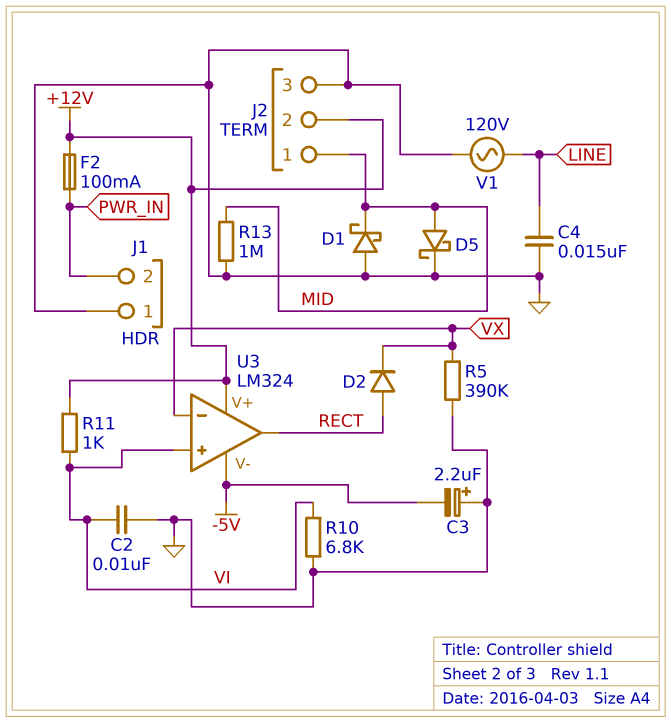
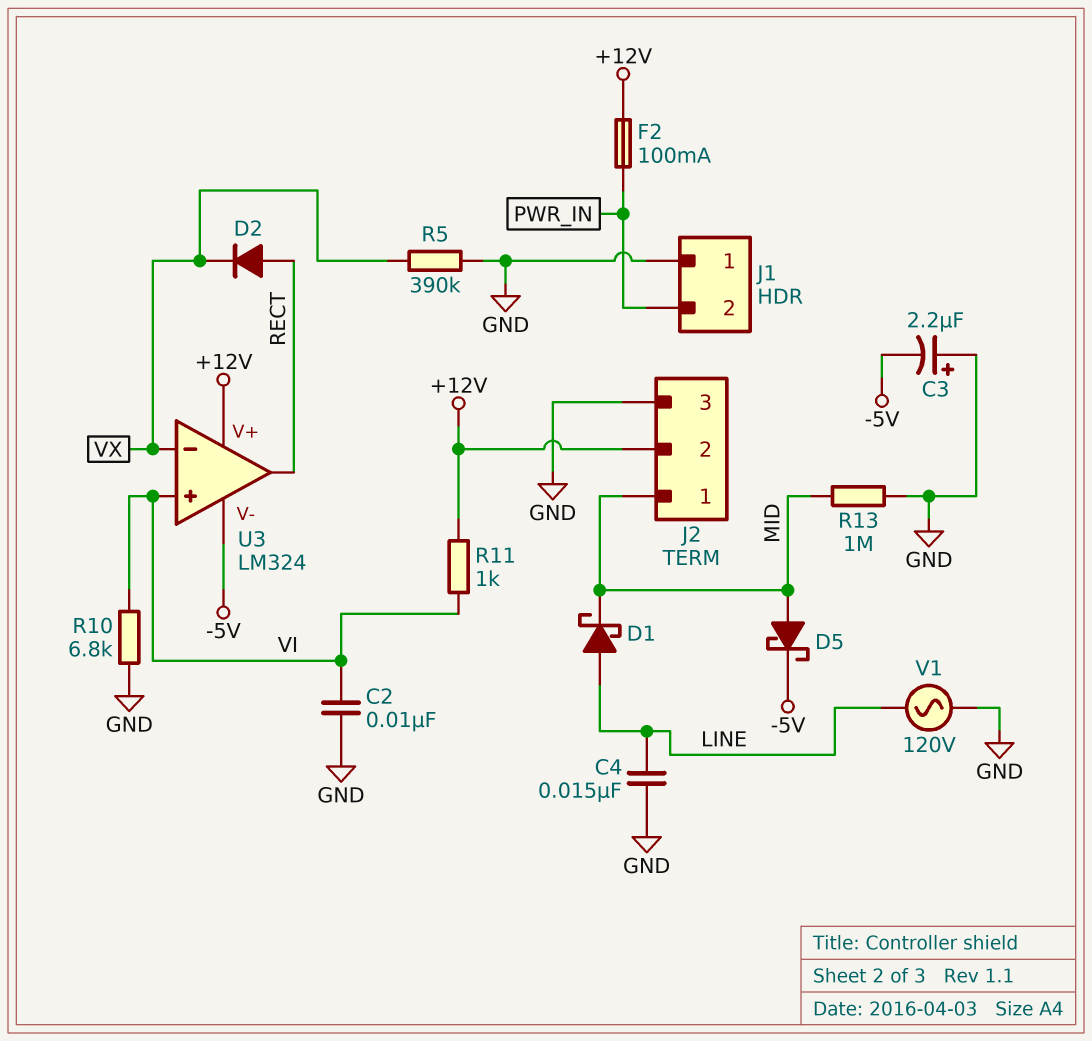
D1: schottky (A GND, K MID) -> schottky (A LINE, K MID)
D5: schottky (A MID, K GND) -> schottky (A MID, K -5V)

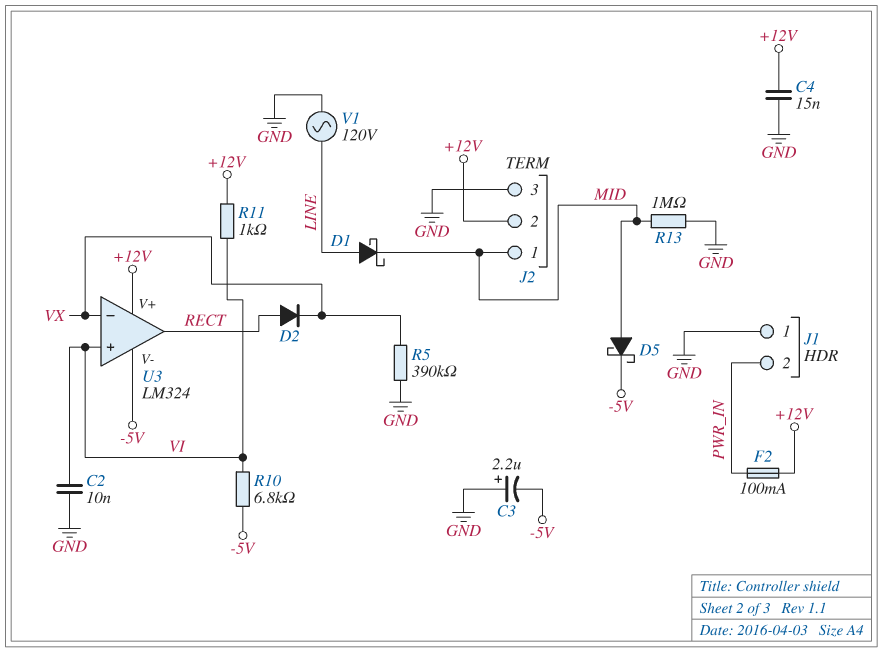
C4: 15nF (GND, LINE) -> 15nF (+12V, GND)
R10: 6.8k (GND, VI) -> 6.8k (-5V, VI)

